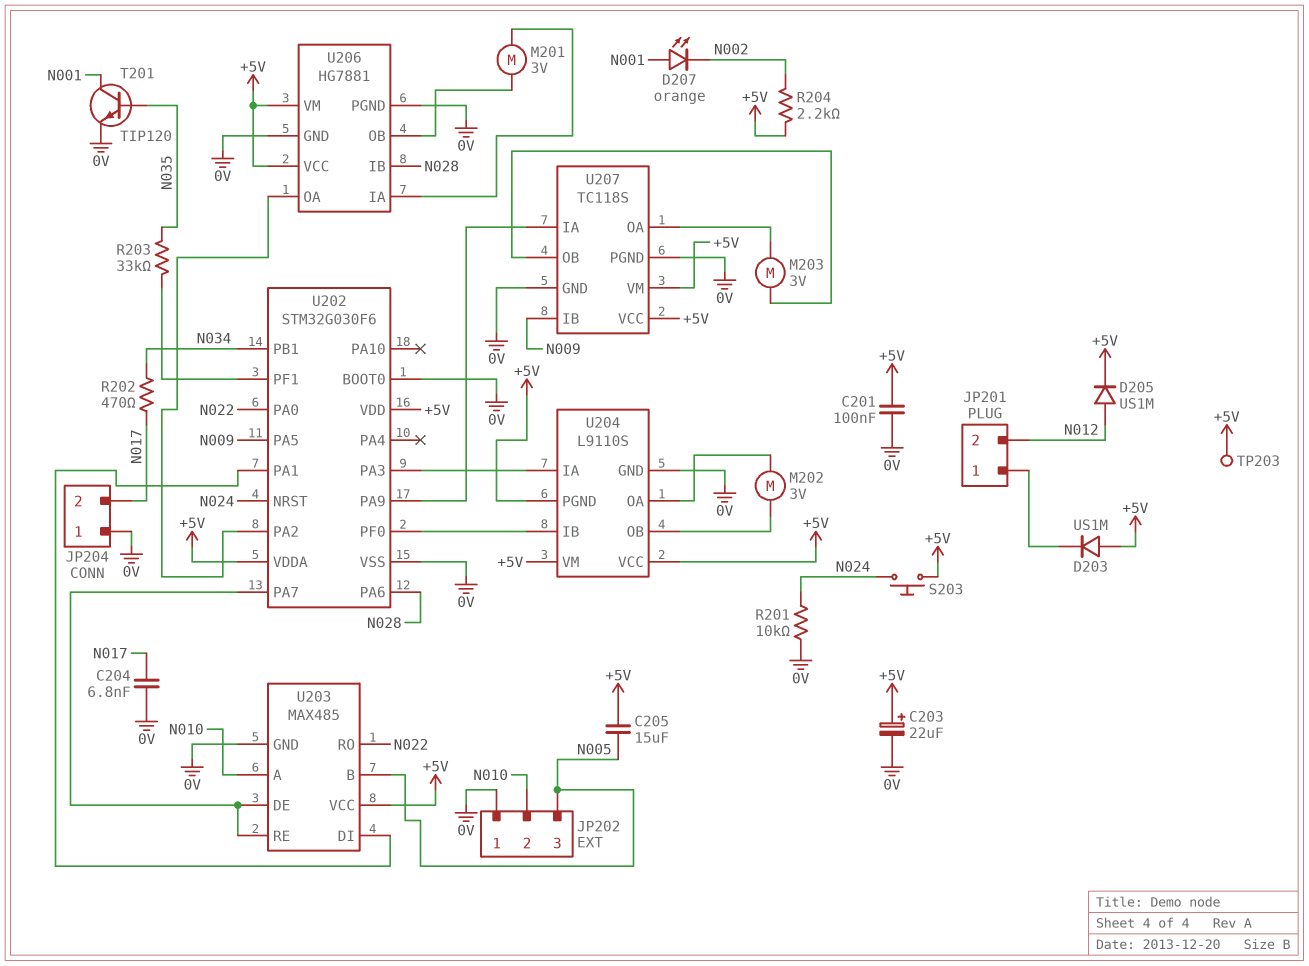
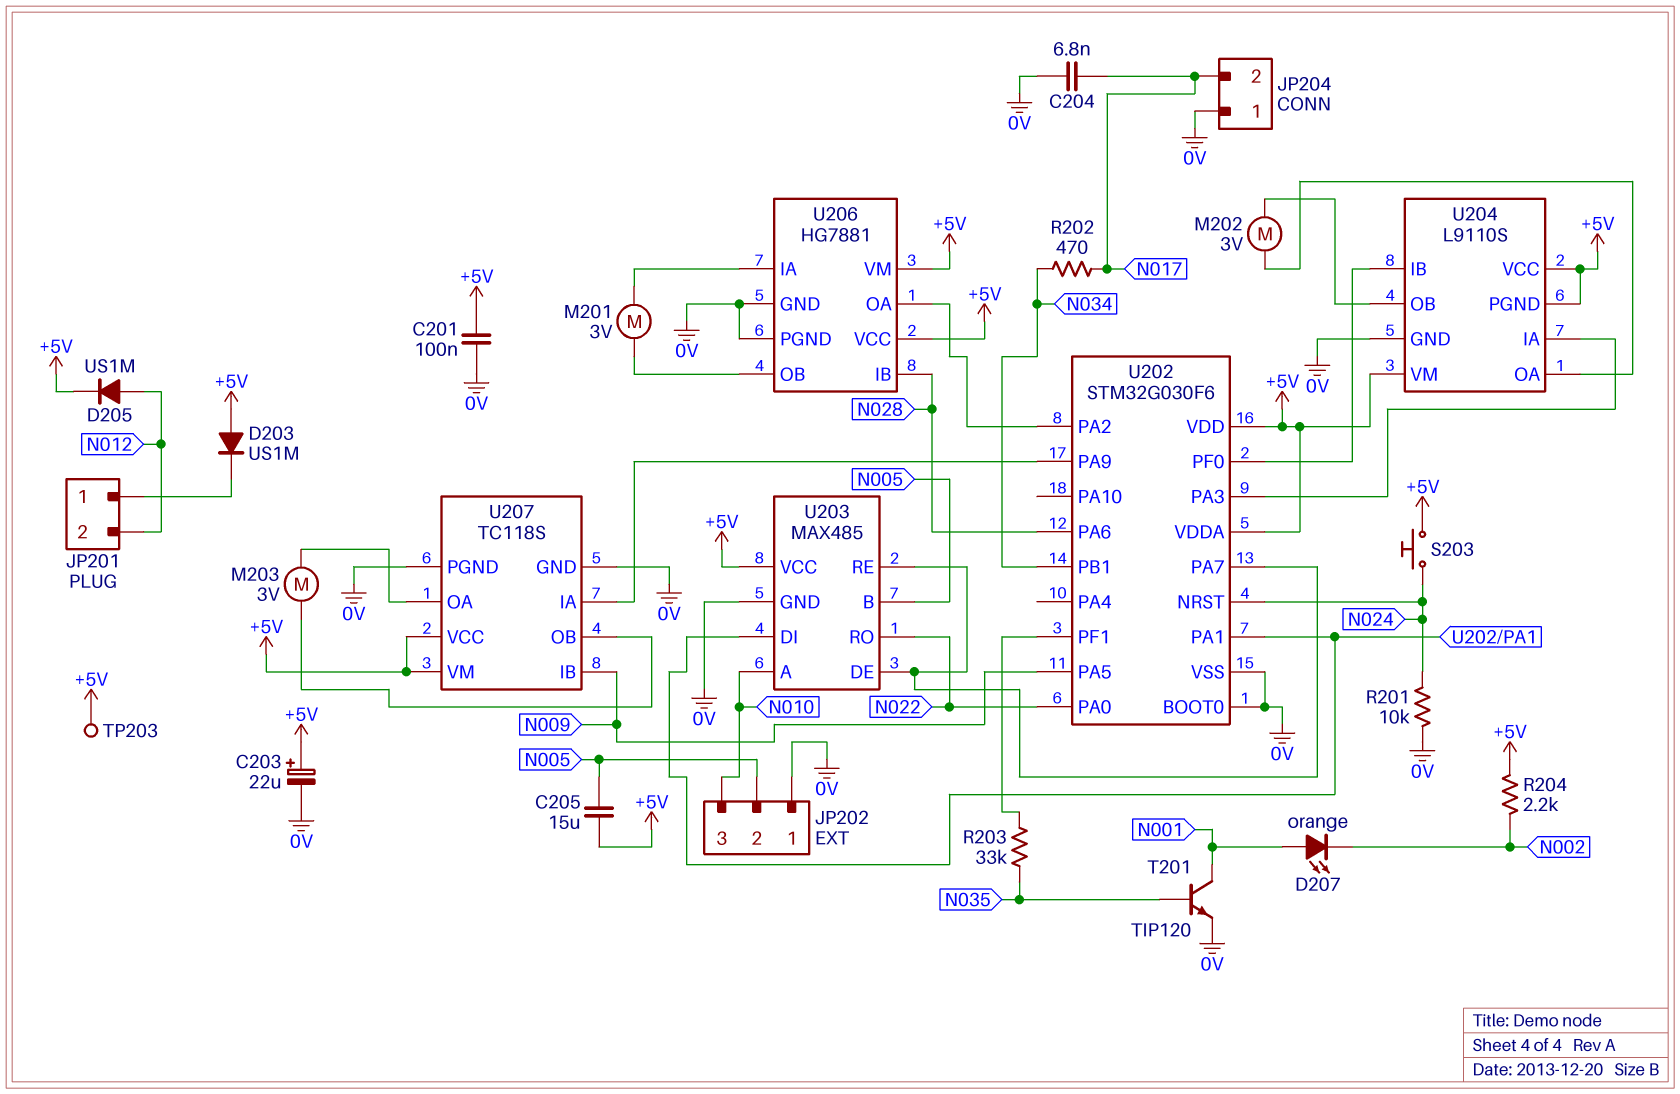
JP202 pin 2: N010 -> N005
JP202 pin 3: N005 -> N010

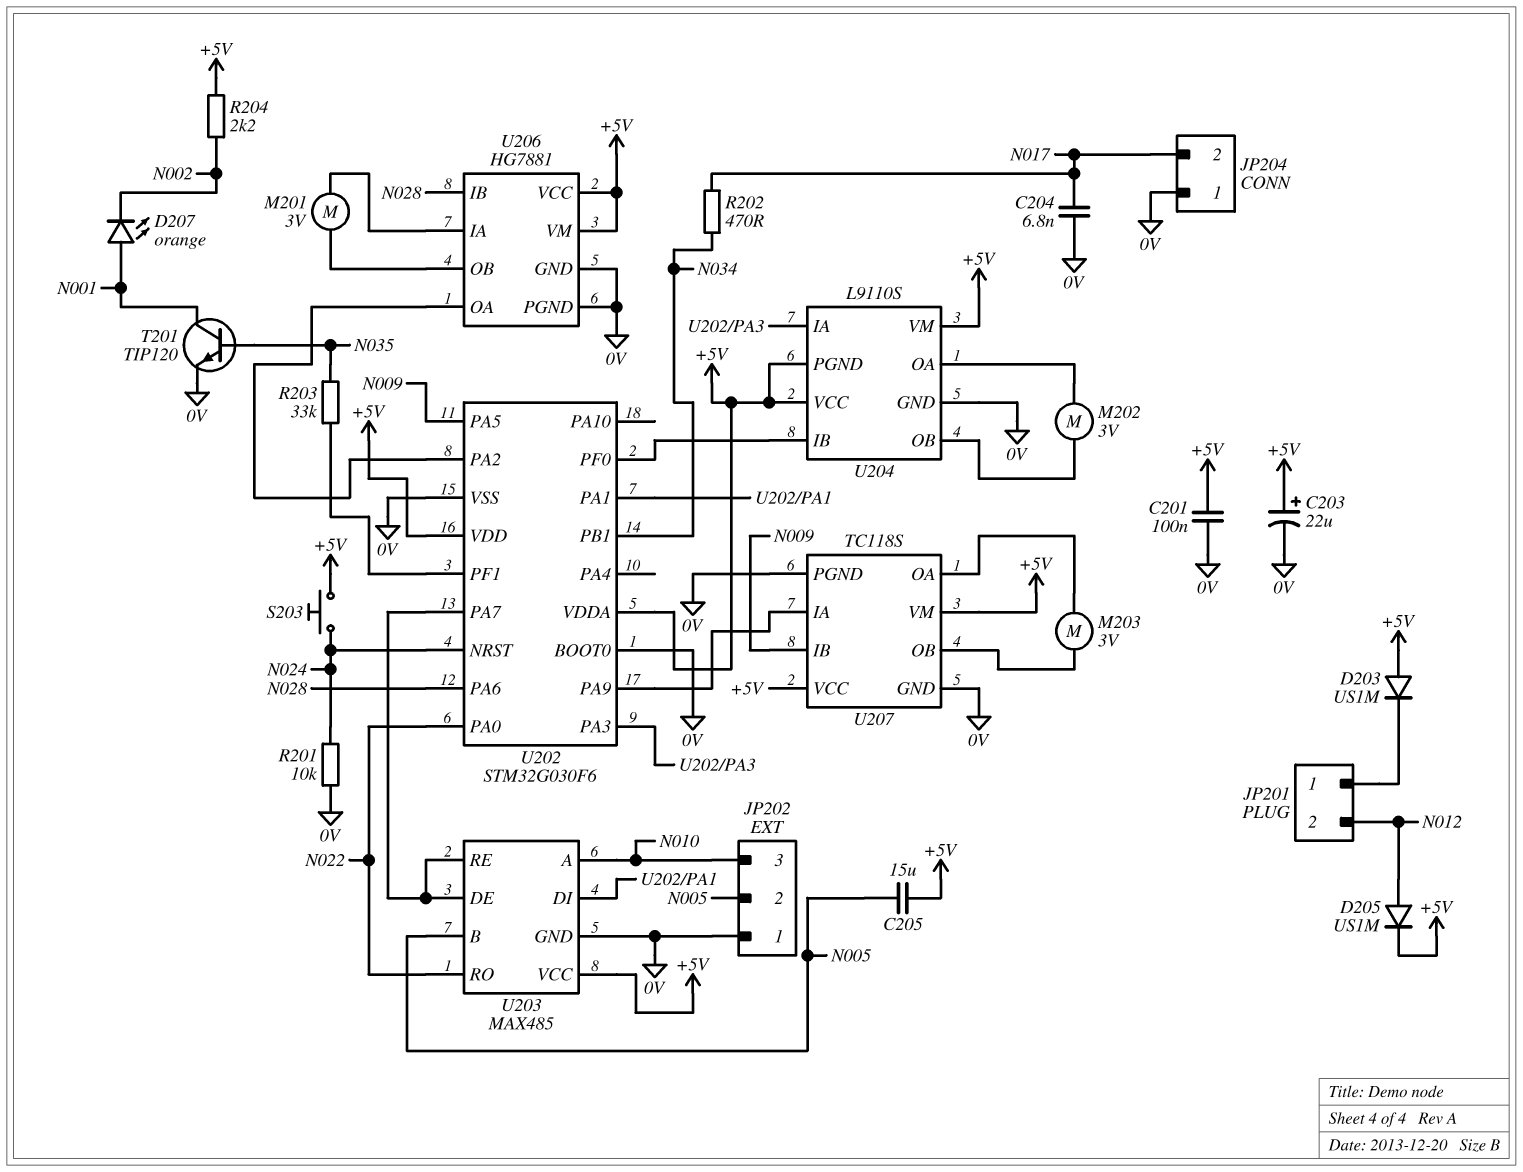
TP203: test point (+5V) -> none

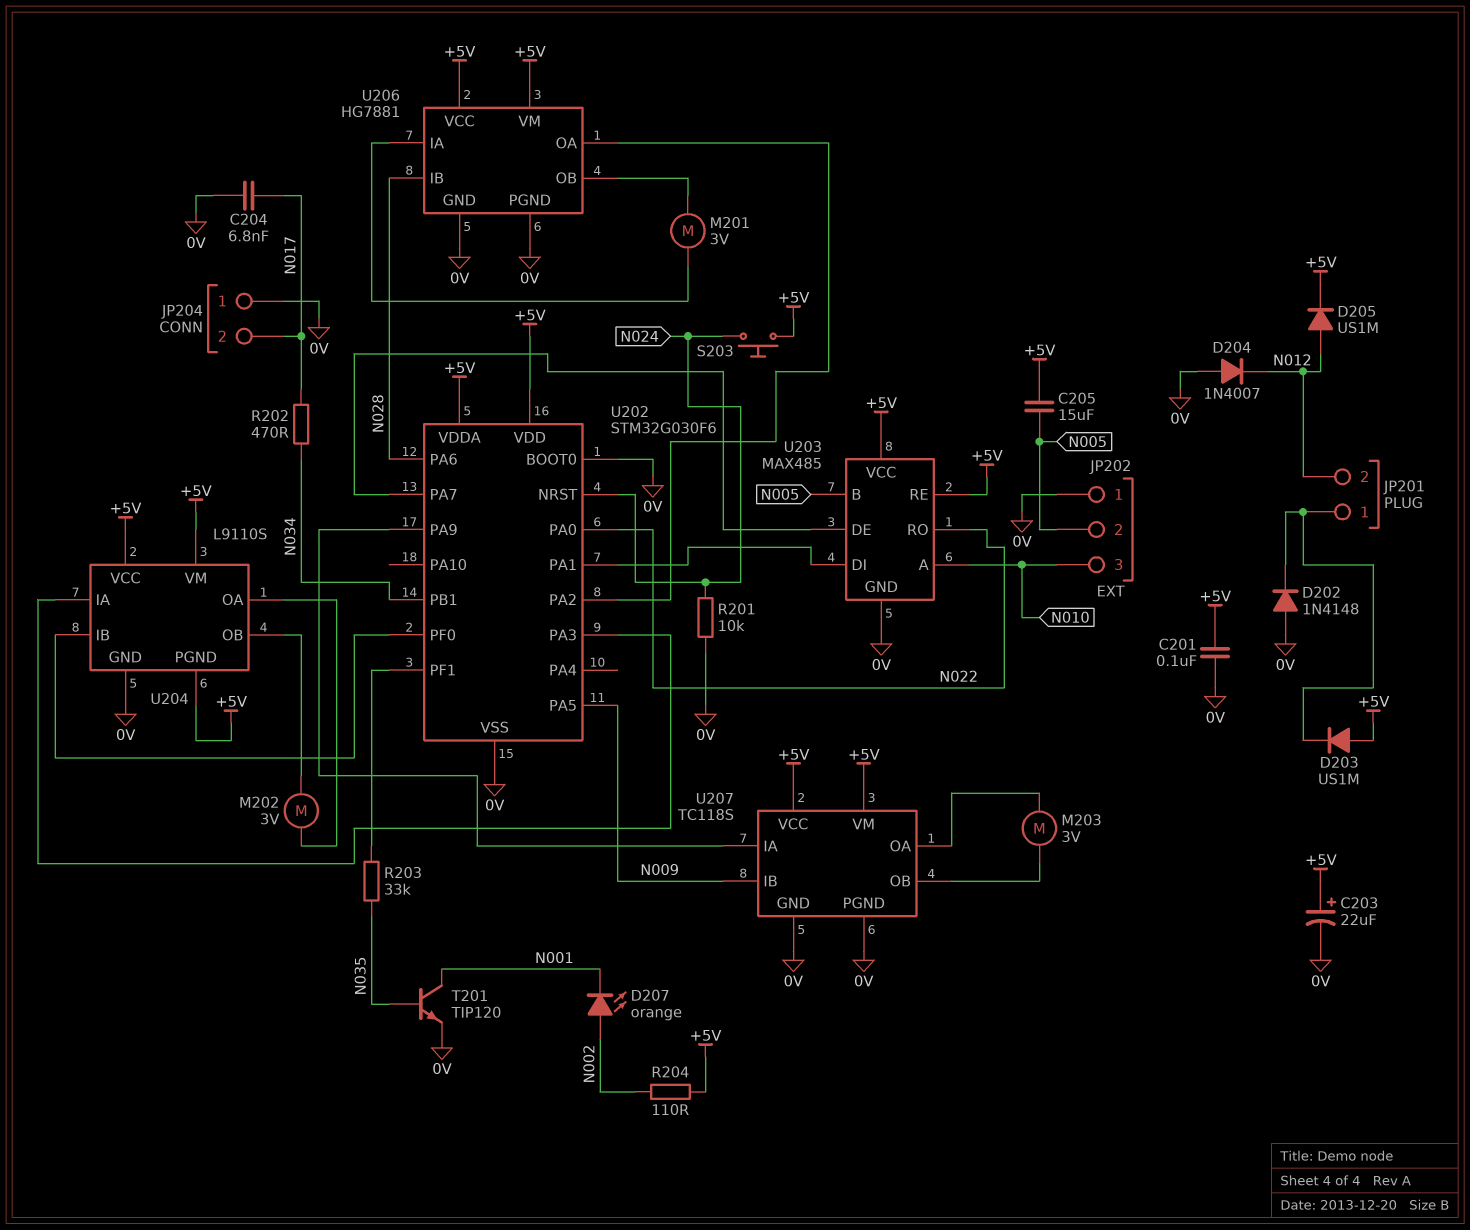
D202: none -> diode 1N4148 (A 0V, K JP201/1)
D204: none -> diode 1N4007 (A 0V, K N012)
D207: LED orange (A N001, K N002) -> LED orange (A N002, K N001)
R204: 2.2k (+5V, N002) -> 110 (+5V, N002)
U203 pin RE: U202/PA7 -> +5V

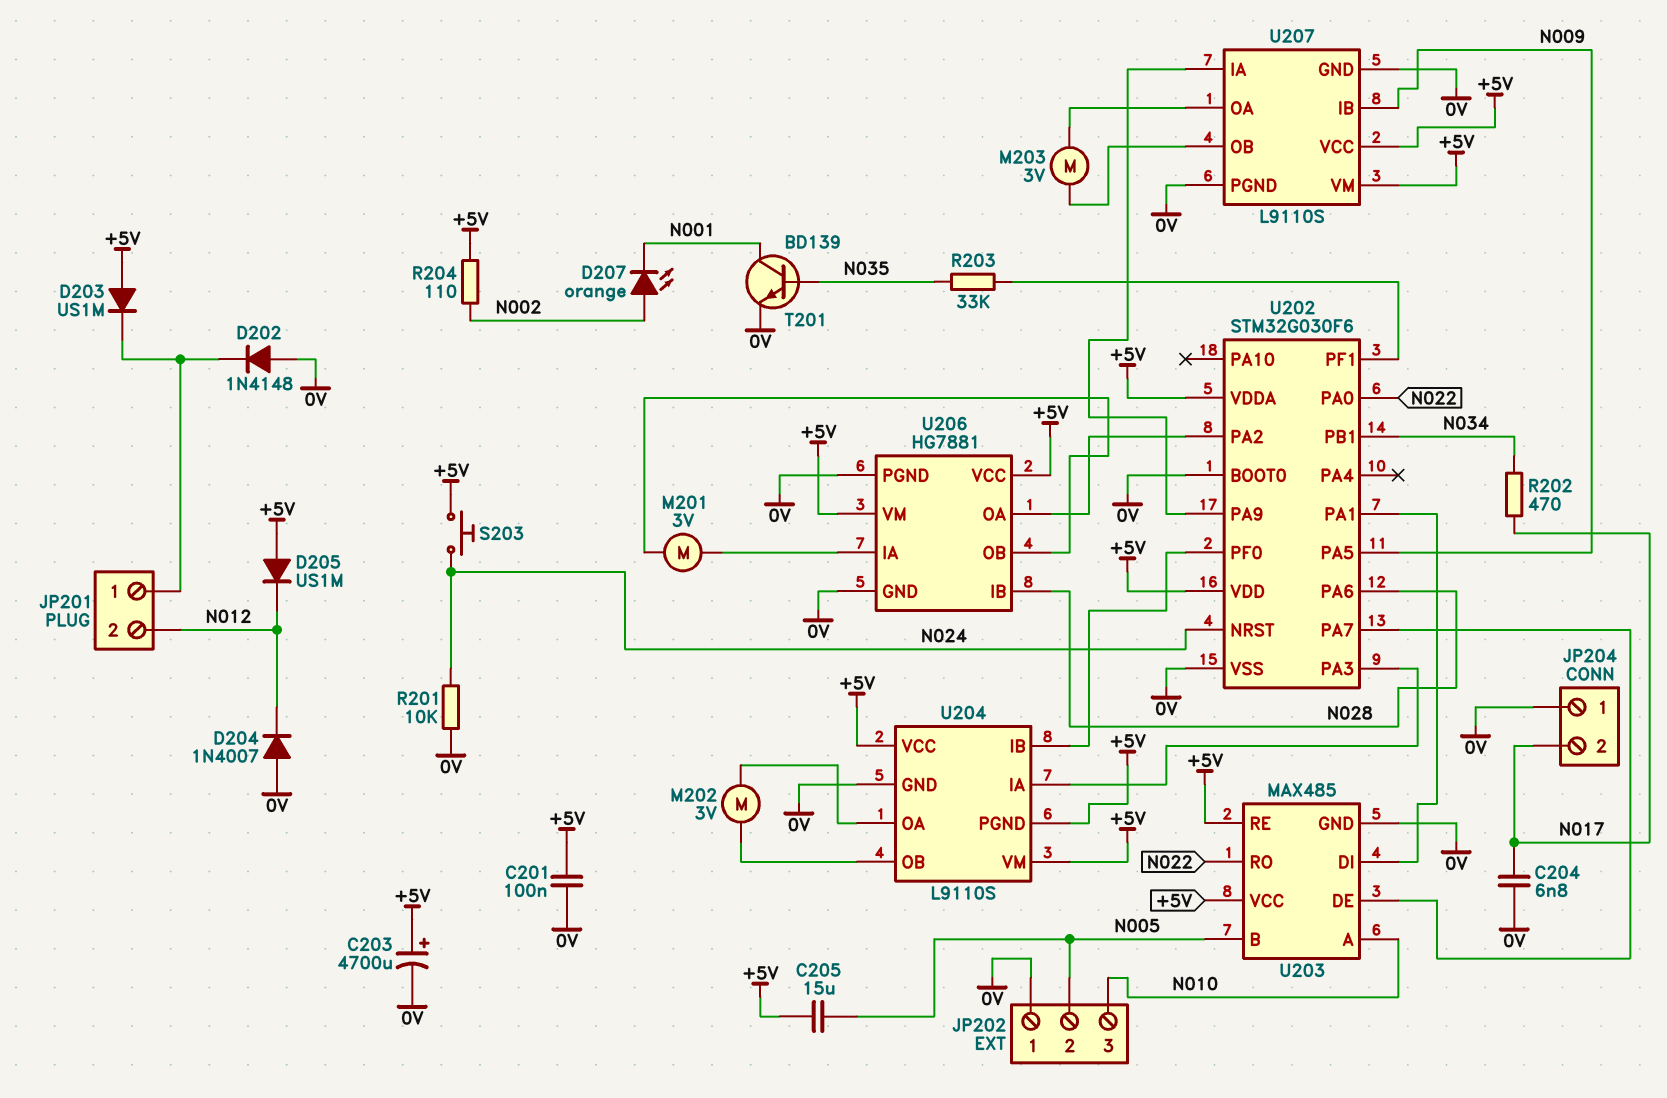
C203: 22uF (plus +5V, minus 0V) -> 4700uF (plus +5V, minus 0V)
D205: diode US1M (A N012, K +5V) -> diode US1M (A +5V, K N012)
T201: NPN TIP120 (B N035, C N001, E 0V) -> NPN BD139 (B N035, C N001, E 0V)
U207: TC118S -> L9110S

